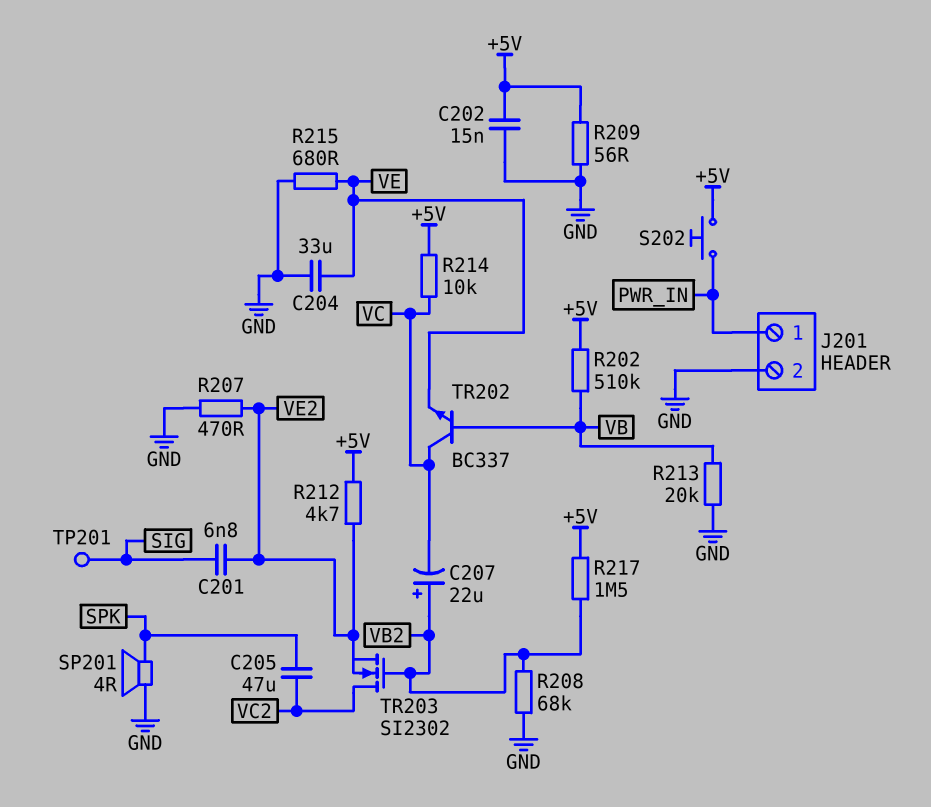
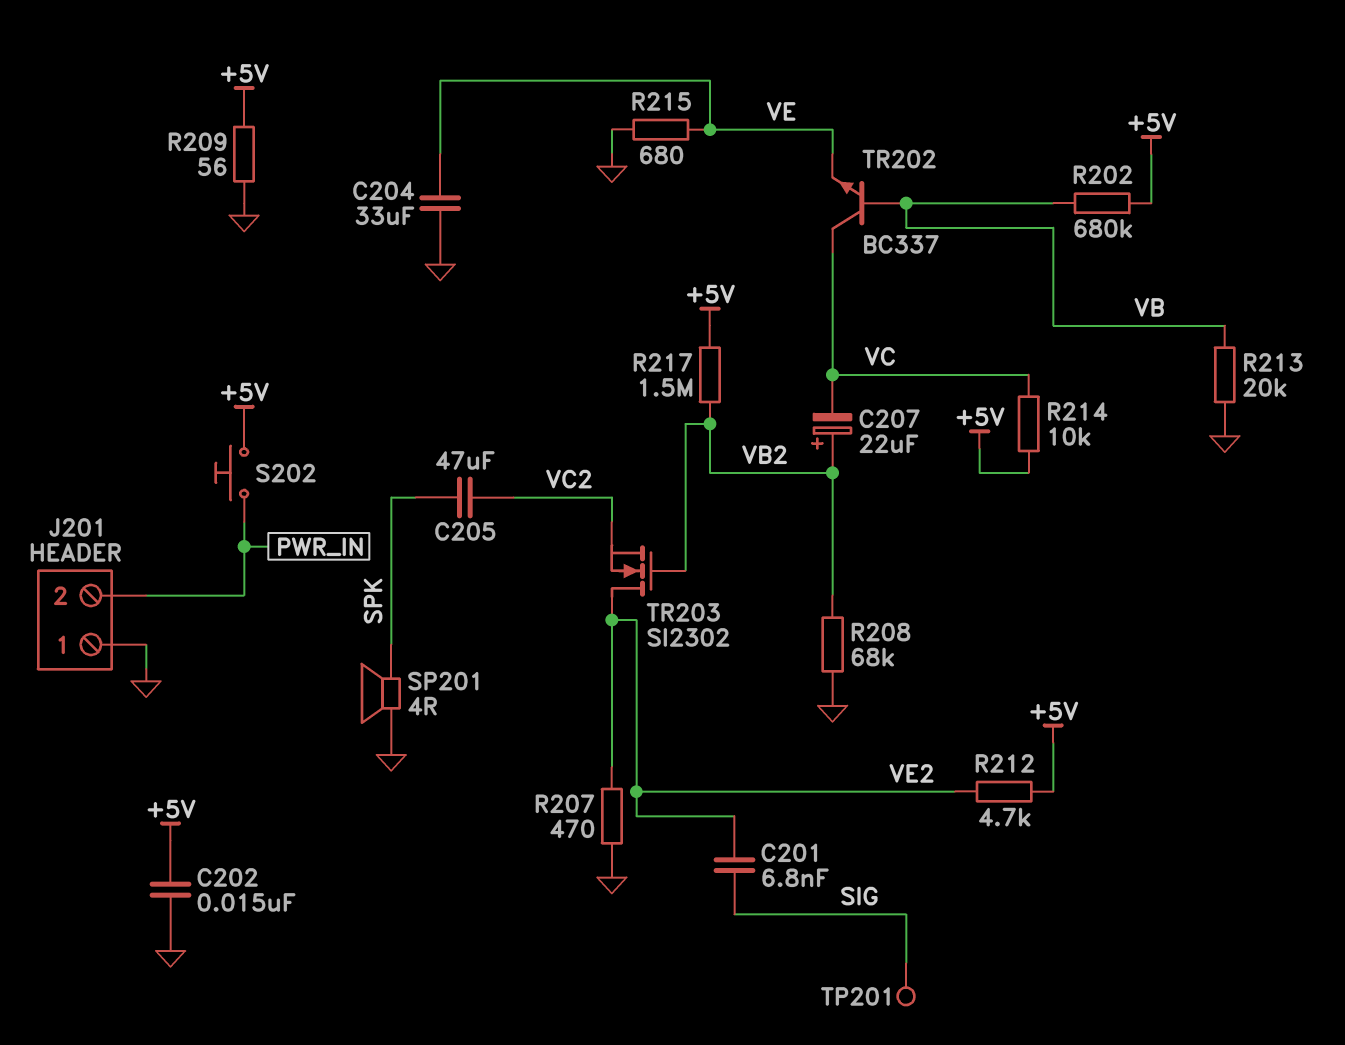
J201 pin 1: PWR_IN -> GND
J201 pin 2: GND -> PWR_IN
R202: 510k (+5V, VB) -> 680k (+5V, VB)
TR203: NMOS SI2302 (G VB2, D VC2, S VE2) -> NMOS SI2302 (G VB2, D VE2, S VC2)

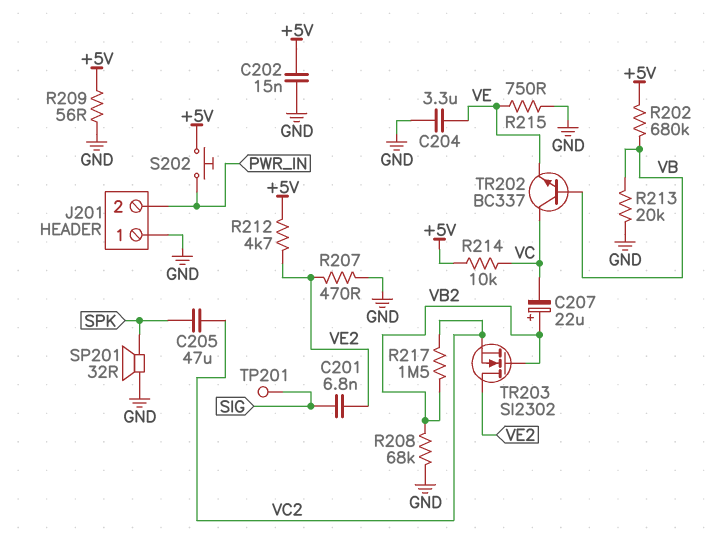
C204: 33uF (GND, VE) -> 3.3uF (GND, VE)
R215: 680 (GND, VE) -> 750 (GND, VE)
R217: 1.5M (+5V, VB2) -> 1.5M (VB2, VC2)
SP201: speaker 4R (GND, SPK) -> speaker 32R (GND, SPK)

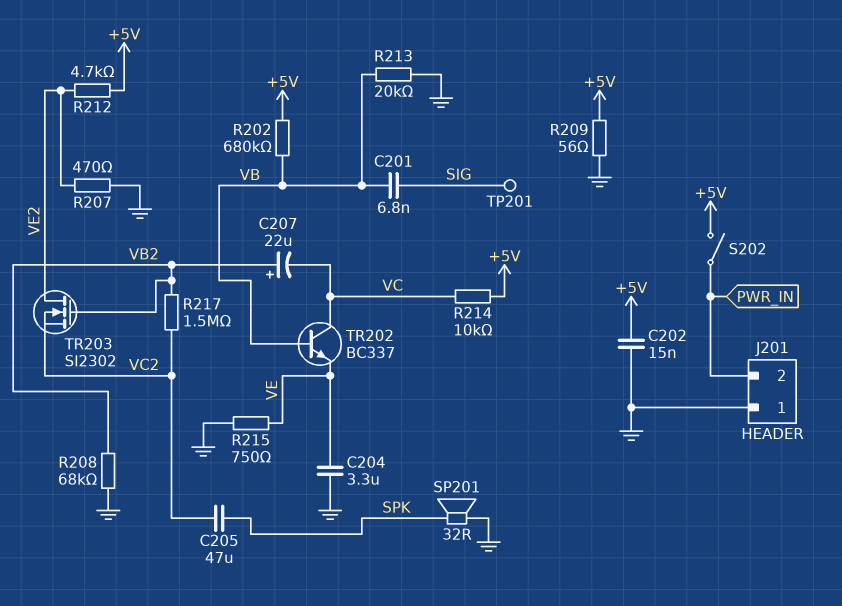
C201: 6.8nF (SIG, VE2) -> 6.8nF (SIG, VB)
S202: button (+5V, PWR_IN) -> switch (+5V, PWR_IN)

